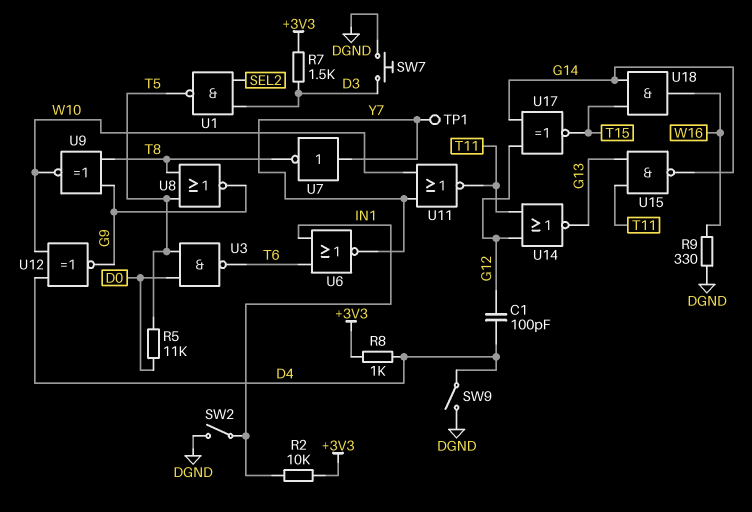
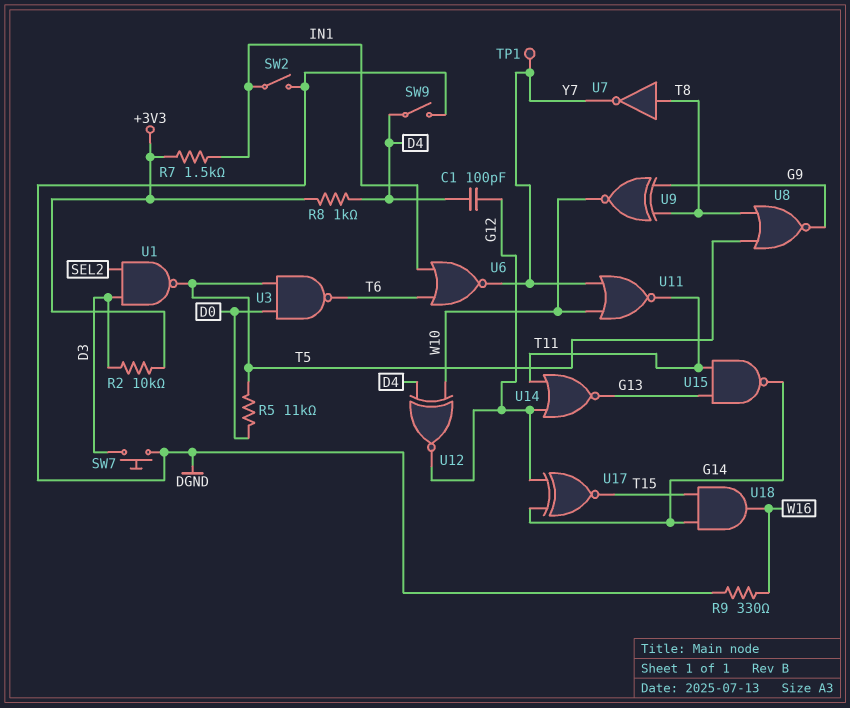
R2: 10k (+3V3, IN1) -> 10k (+3V3, D3)
R7: 1.5k (+3V3, D3) -> 1.5k (+3V3, IN1)
U7: NOT (in Y7, out T8) -> NOT (in T8, out Y7)
U12: XNOR (in D4, in W10, out G9) -> XNOR (in D4, in W10, out G12)

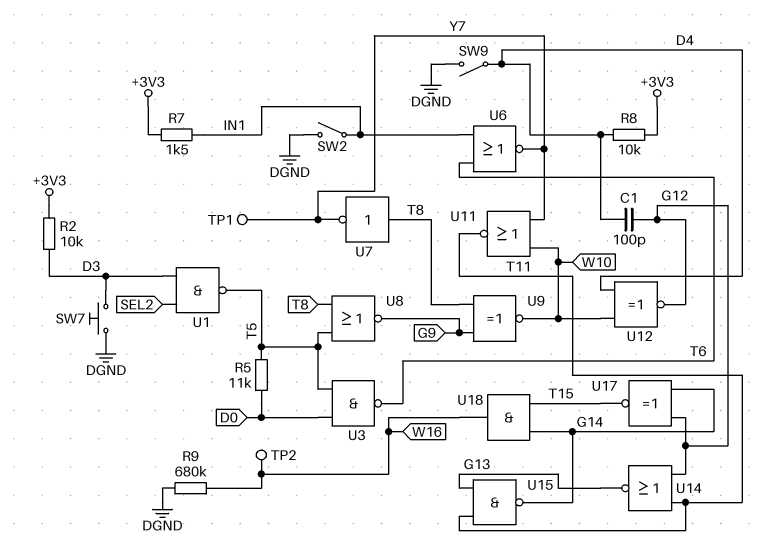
R8: 1k (+3V3, D4) -> 10k (+3V3, D4)
R9: 330 (DGND, W16) -> 680k (DGND, W16)
TP2: none -> test point (W16)

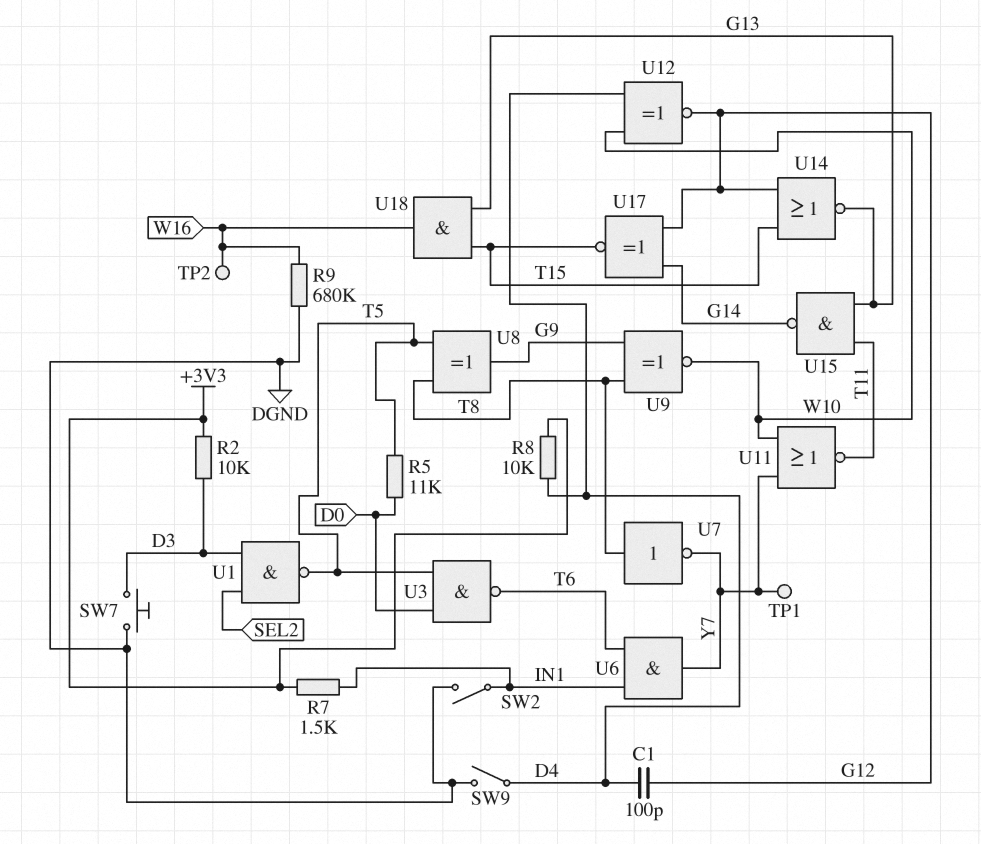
U6: NOR (in IN1, in T6, out Y7) -> AND (in IN1, in T6, out Y7)
U8: NOR (in T5, in T8, out G9) -> XOR (in T5, in T8, out G9)
U14: NOR (in G12, in T11, out G13) -> NOR (in G12, in T15, out G13)
U18: AND (in G14, in T15, out W16) -> AND (in G13, in T15, out W16)

